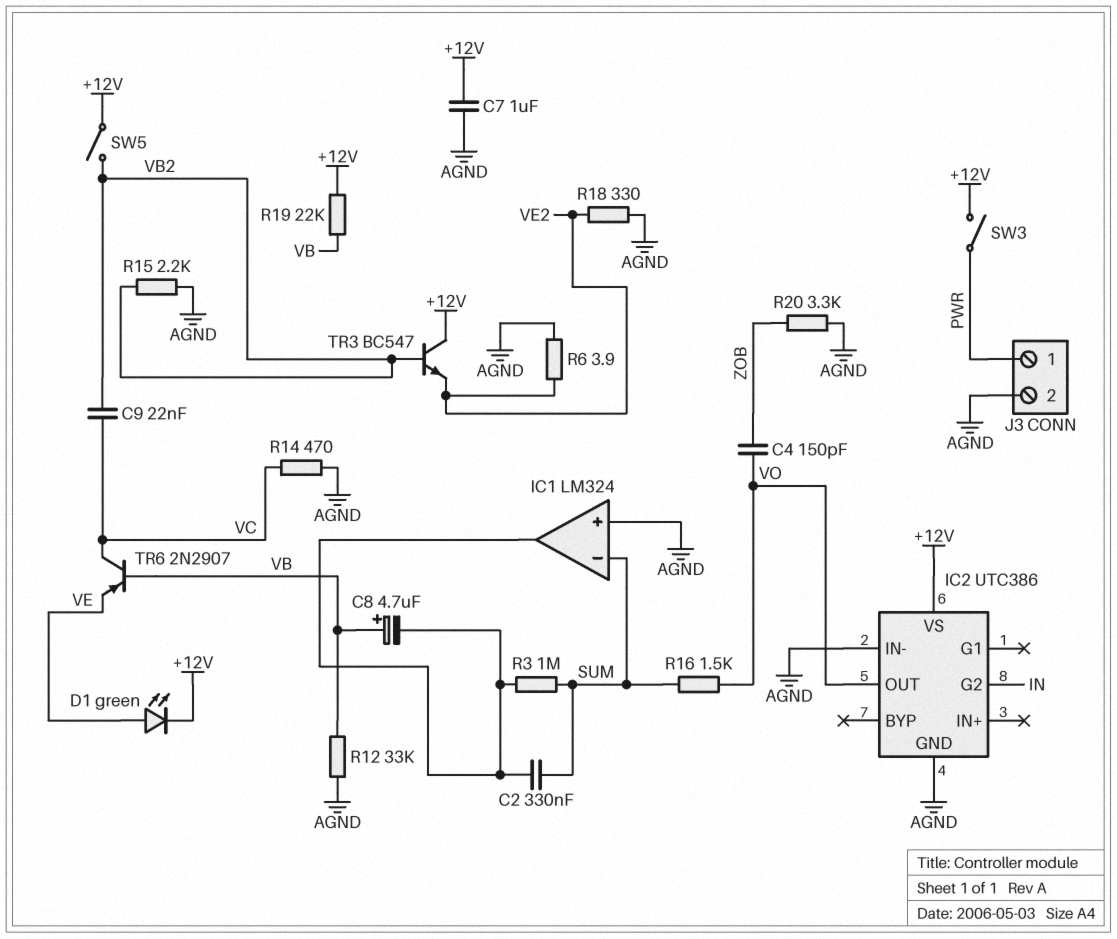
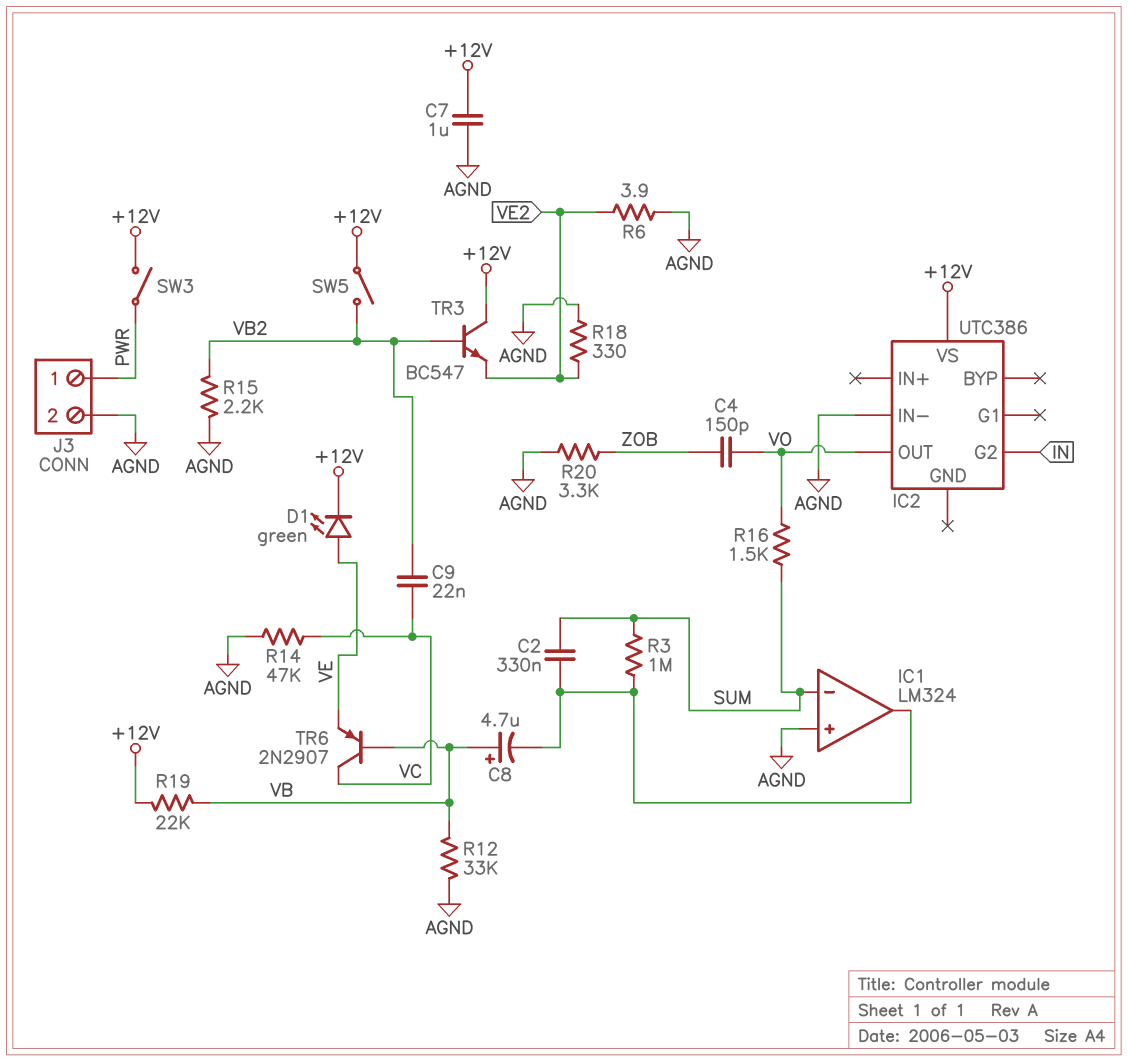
IC2 pin GND: AGND -> none
R14: 470 (AGND, VC) -> 47k (AGND, VC)

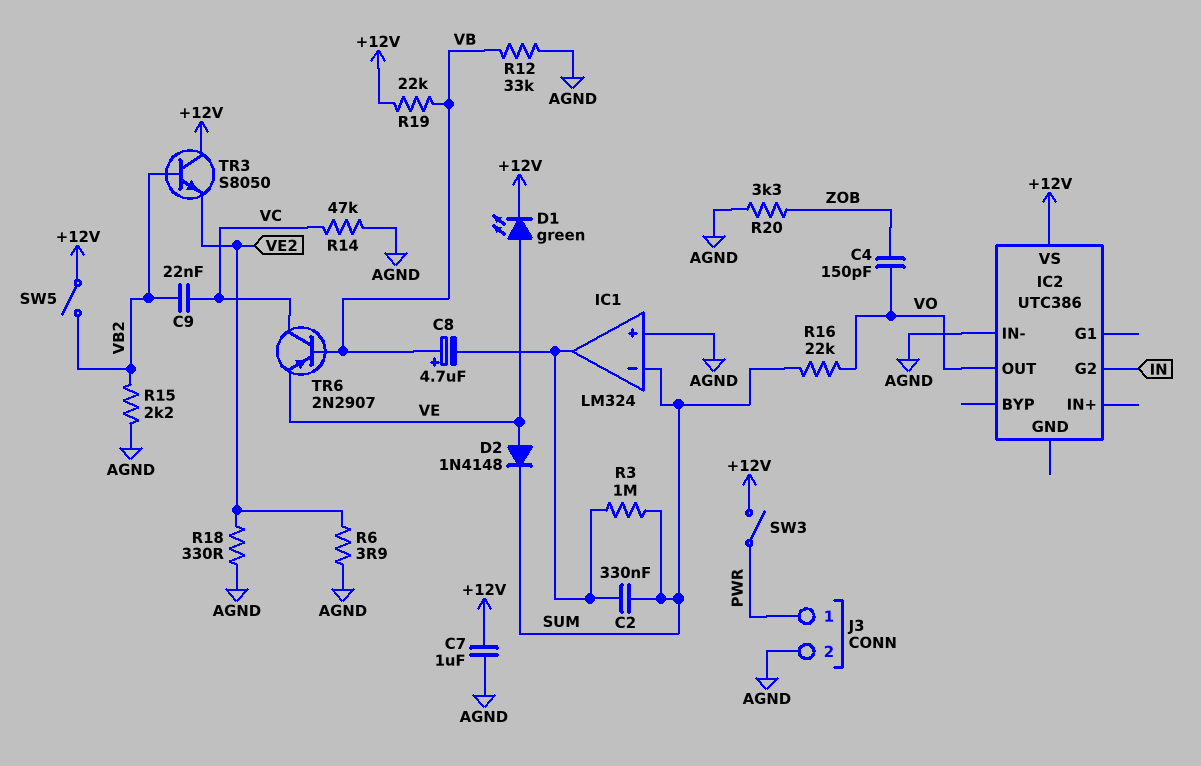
D2: none -> diode 1N4148 (A VE, K SUM)
R16: 1.5k (SUM, VO) -> 22k (SUM, VO)
TR3: NPN BC547 (B VB2, C +12V, E VE2) -> NPN S8050 (B VB2, C +12V, E VE2)

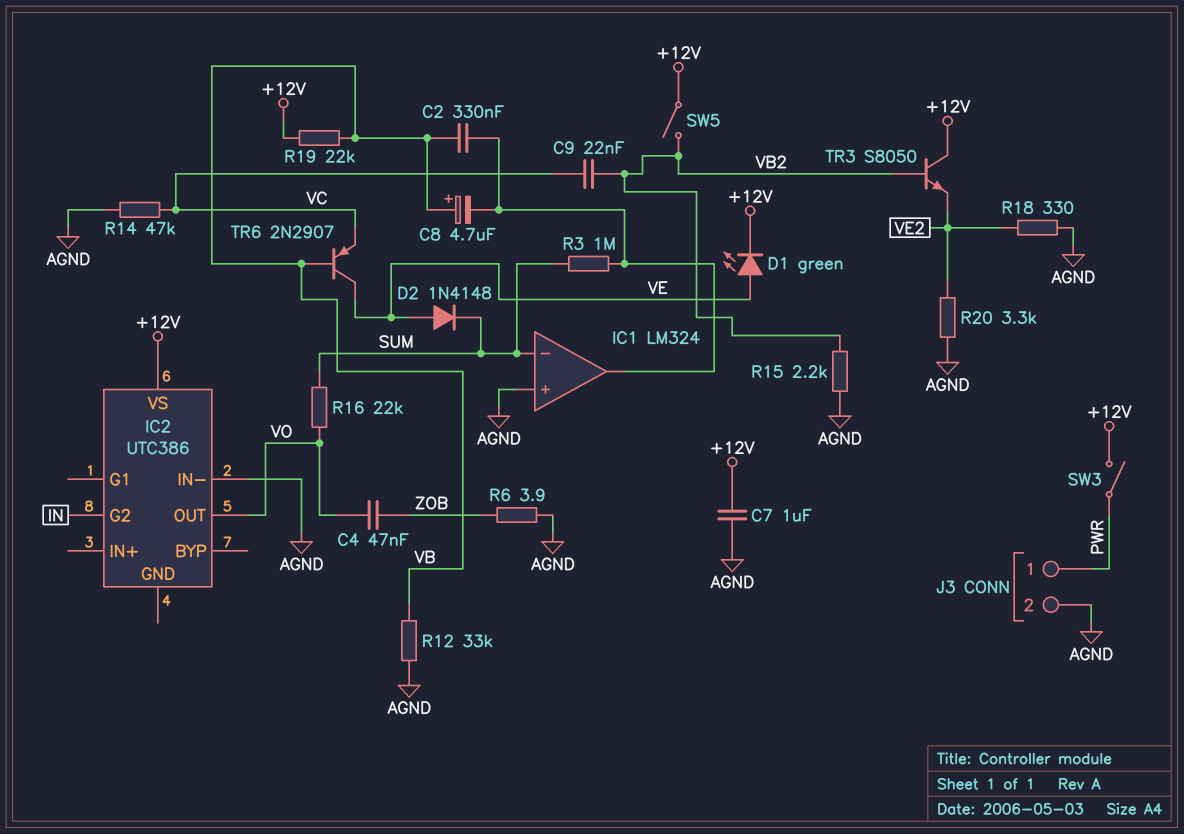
C2: 330nF (IC1/out, SUM) -> 330nF (IC1/out, VB)
C4: 150pF (VO, ZOB) -> 47nF (VO, ZOB)
R6: 3.9 (AGND, VE2) -> 3.9 (AGND, ZOB)
R20: 3.3k (AGND, ZOB) -> 3.3k (AGND, VE2)
TR6: PNP 2N2907 (B VB, C VC, E VE) -> PNP 2N2907 (B VB, C VE, E VC)

